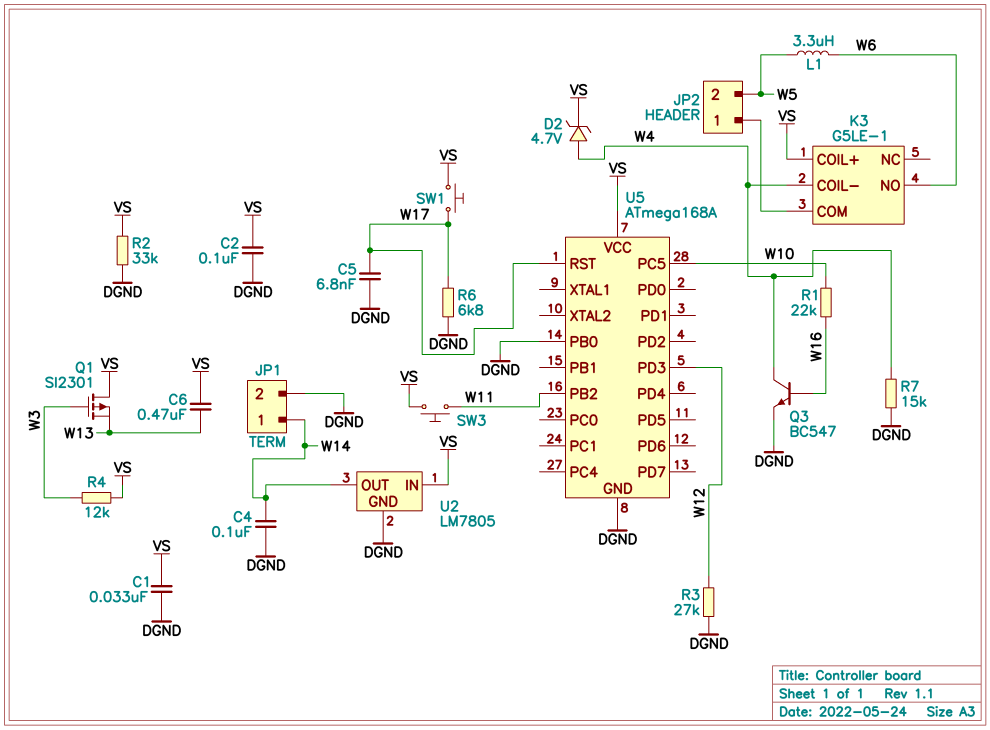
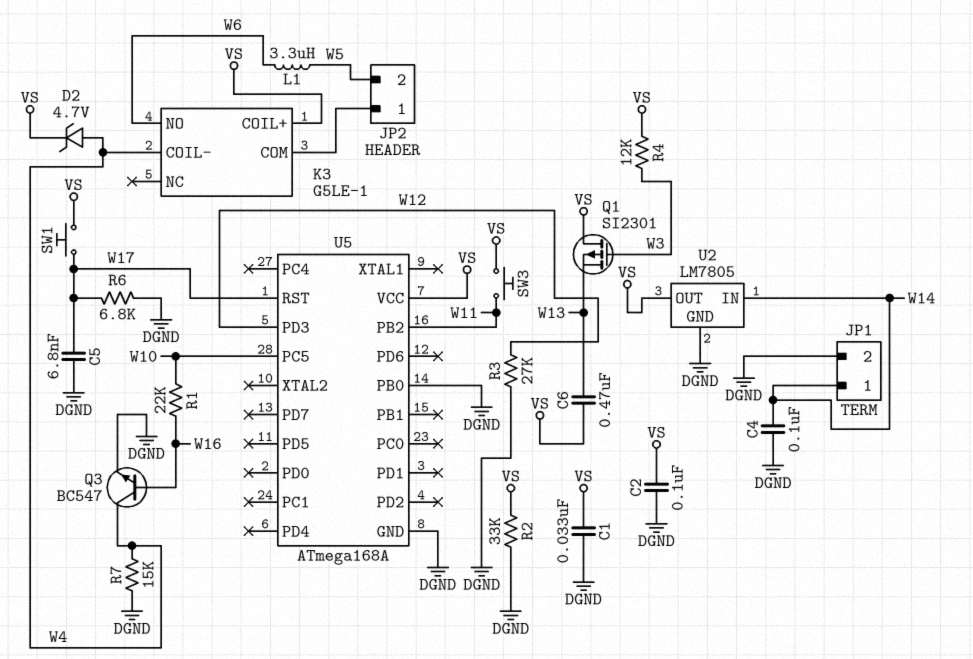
U2 pin IN: VS -> W14
U2 pin OUT: W14 -> VS

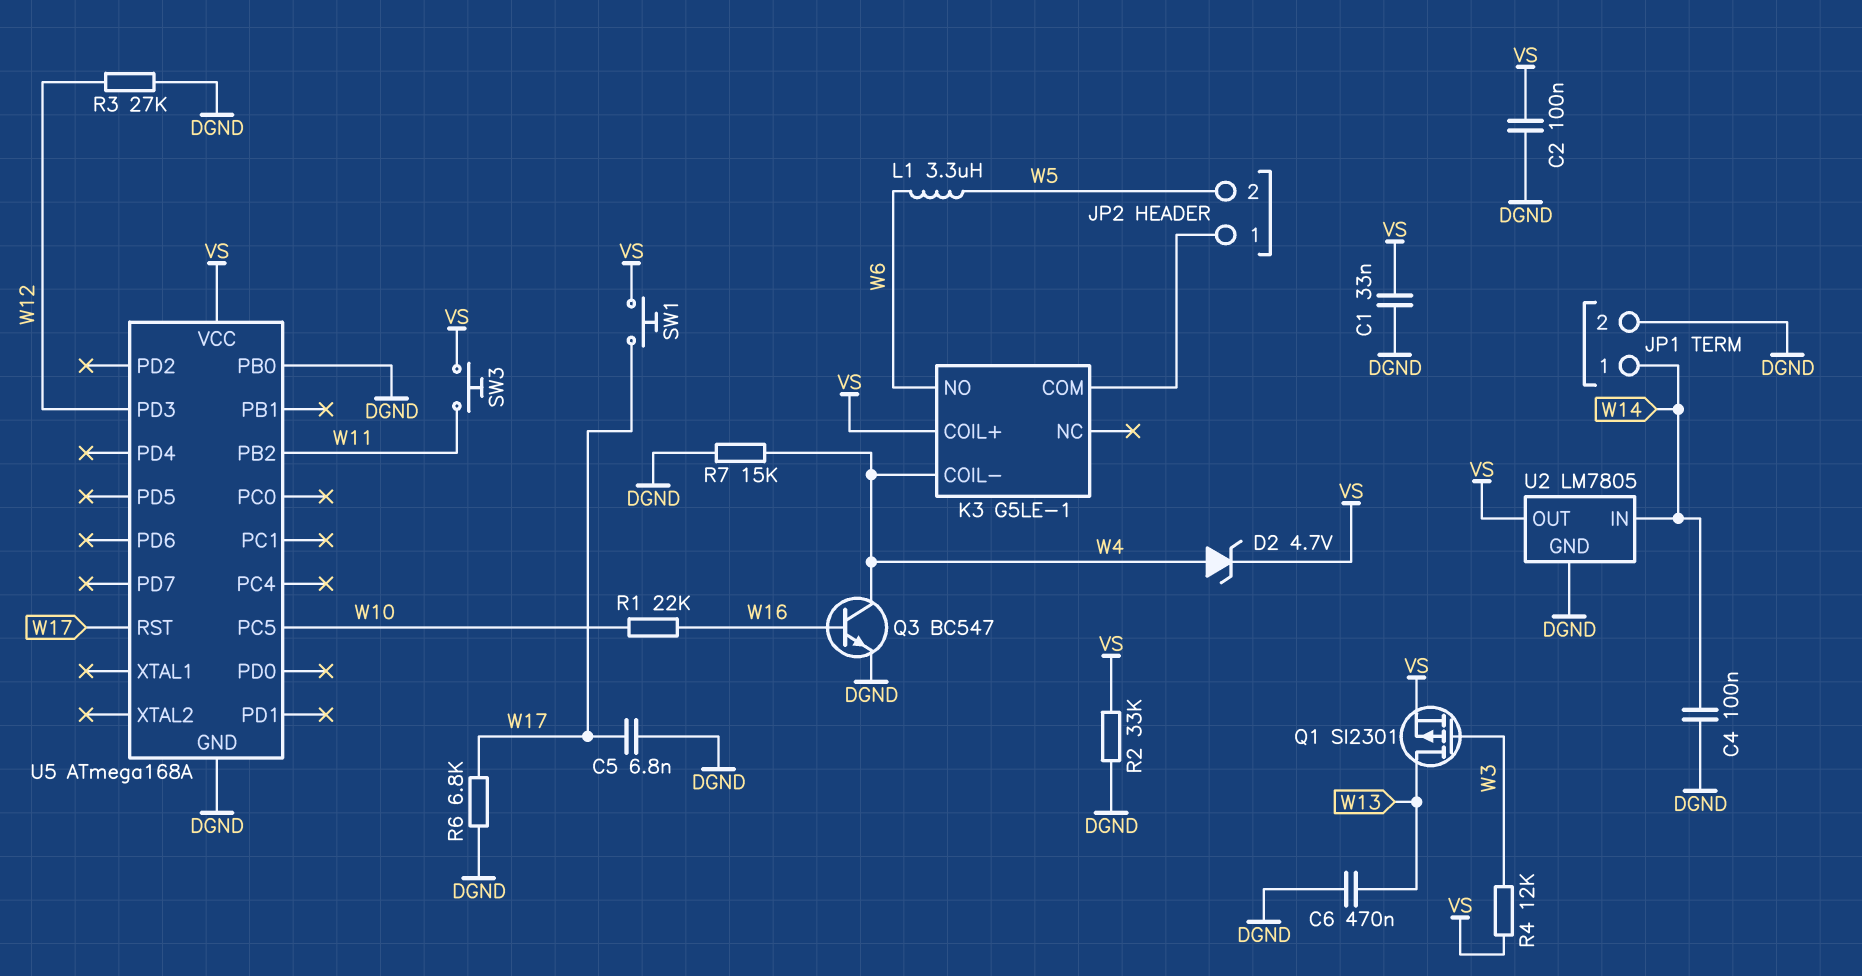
C6: 470nF (VS, W13) -> 470nF (DGND, W13)
Q1: PMOS SI2301 (G W3, D VS, S W13) -> PMOS SI2301 (G W3, D W13, S VS)

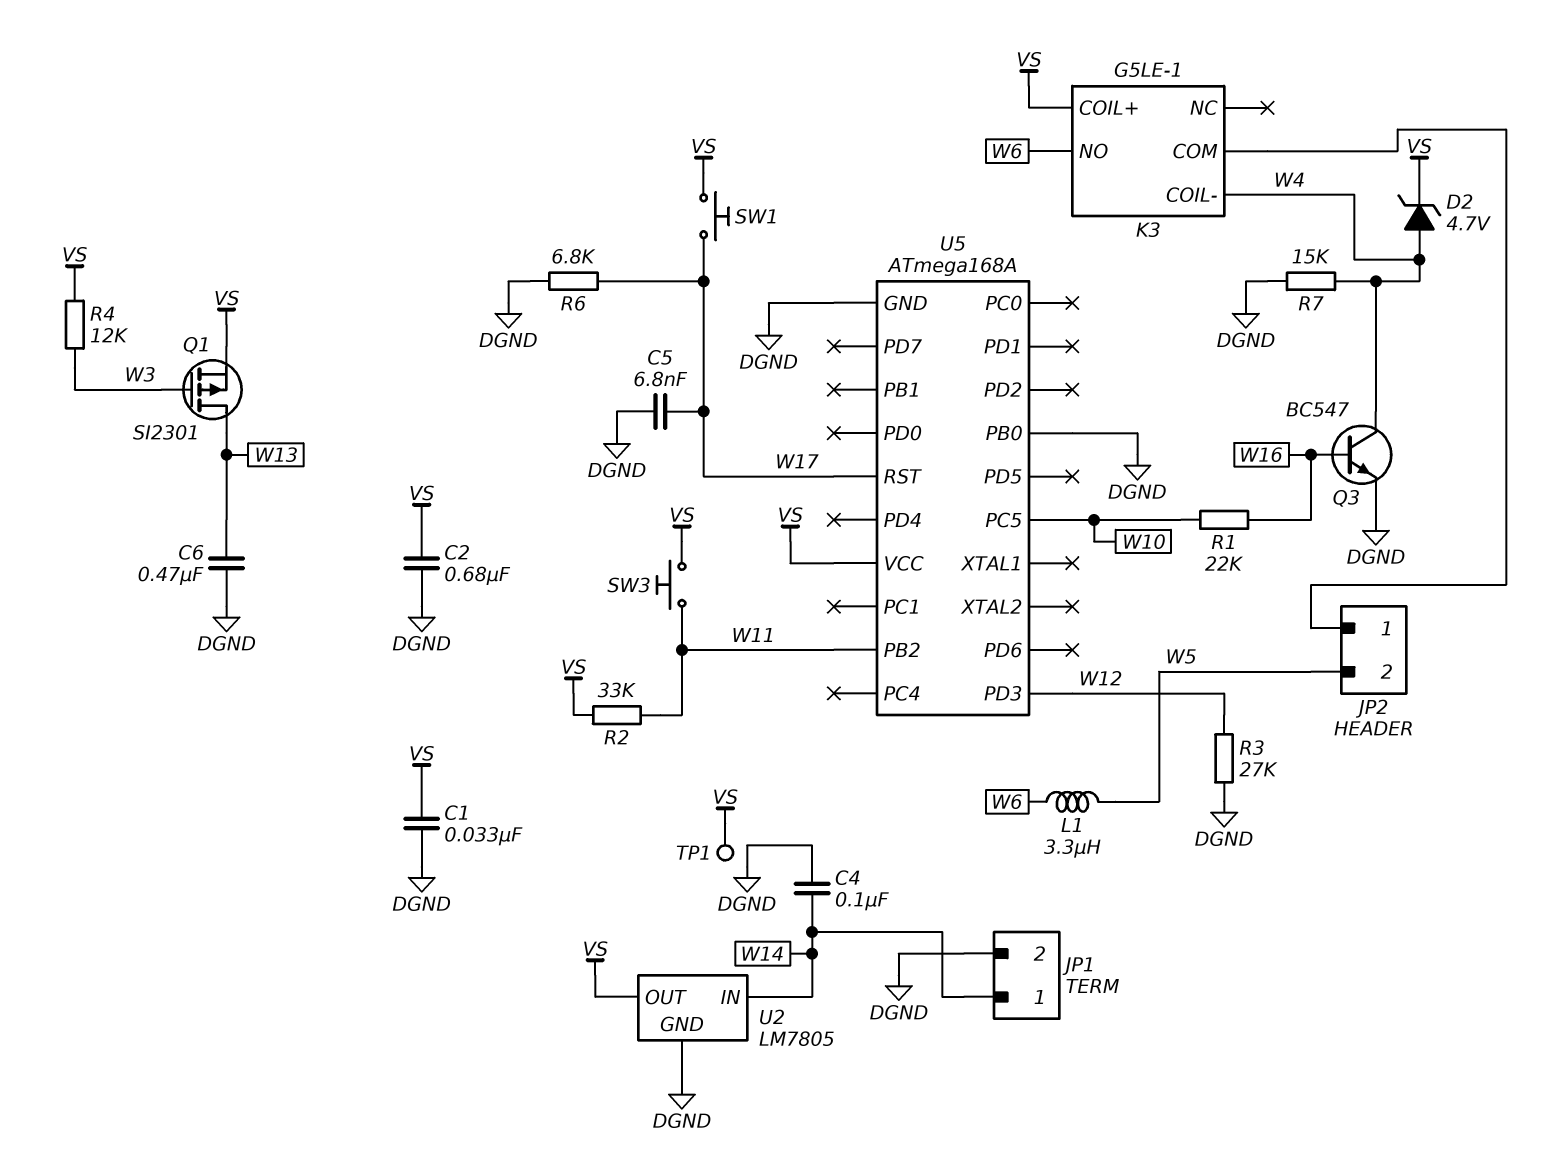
C2: 100nF (DGND, VS) -> 680nF (DGND, VS)
R2: 33k (DGND, VS) -> 33k (VS, W11)
TP1: none -> test point (VS)

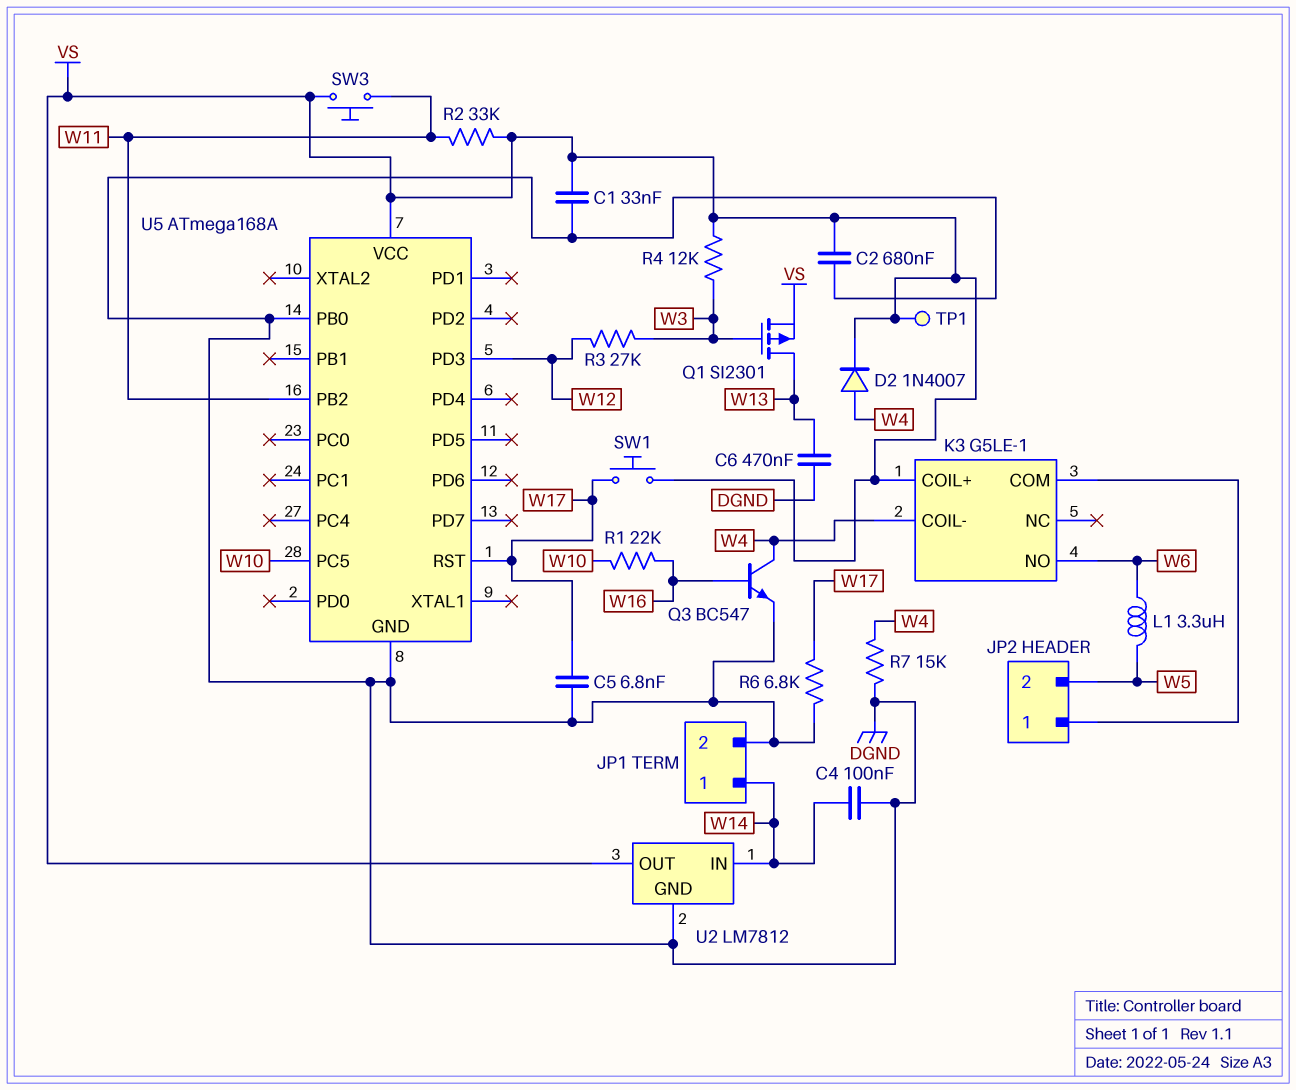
D2: zener 4.7V (A W4, K VS) -> diode 1N4007 (A W4, K VS)
R3: 27k (DGND, W12) -> 27k (W3, W12)
U2: LM7805 -> LM7812

